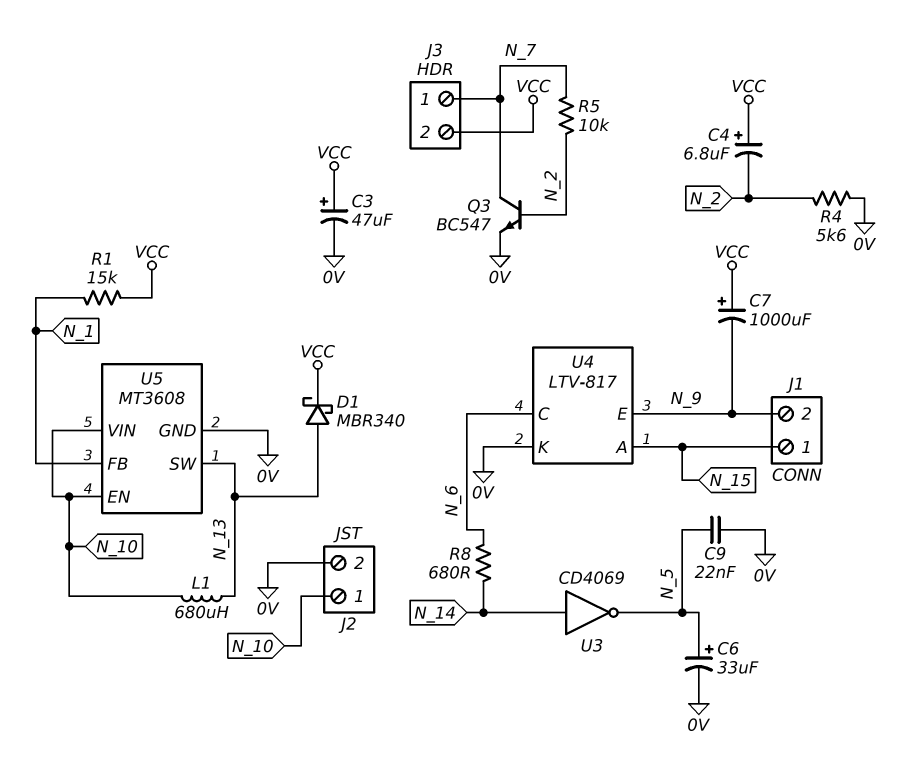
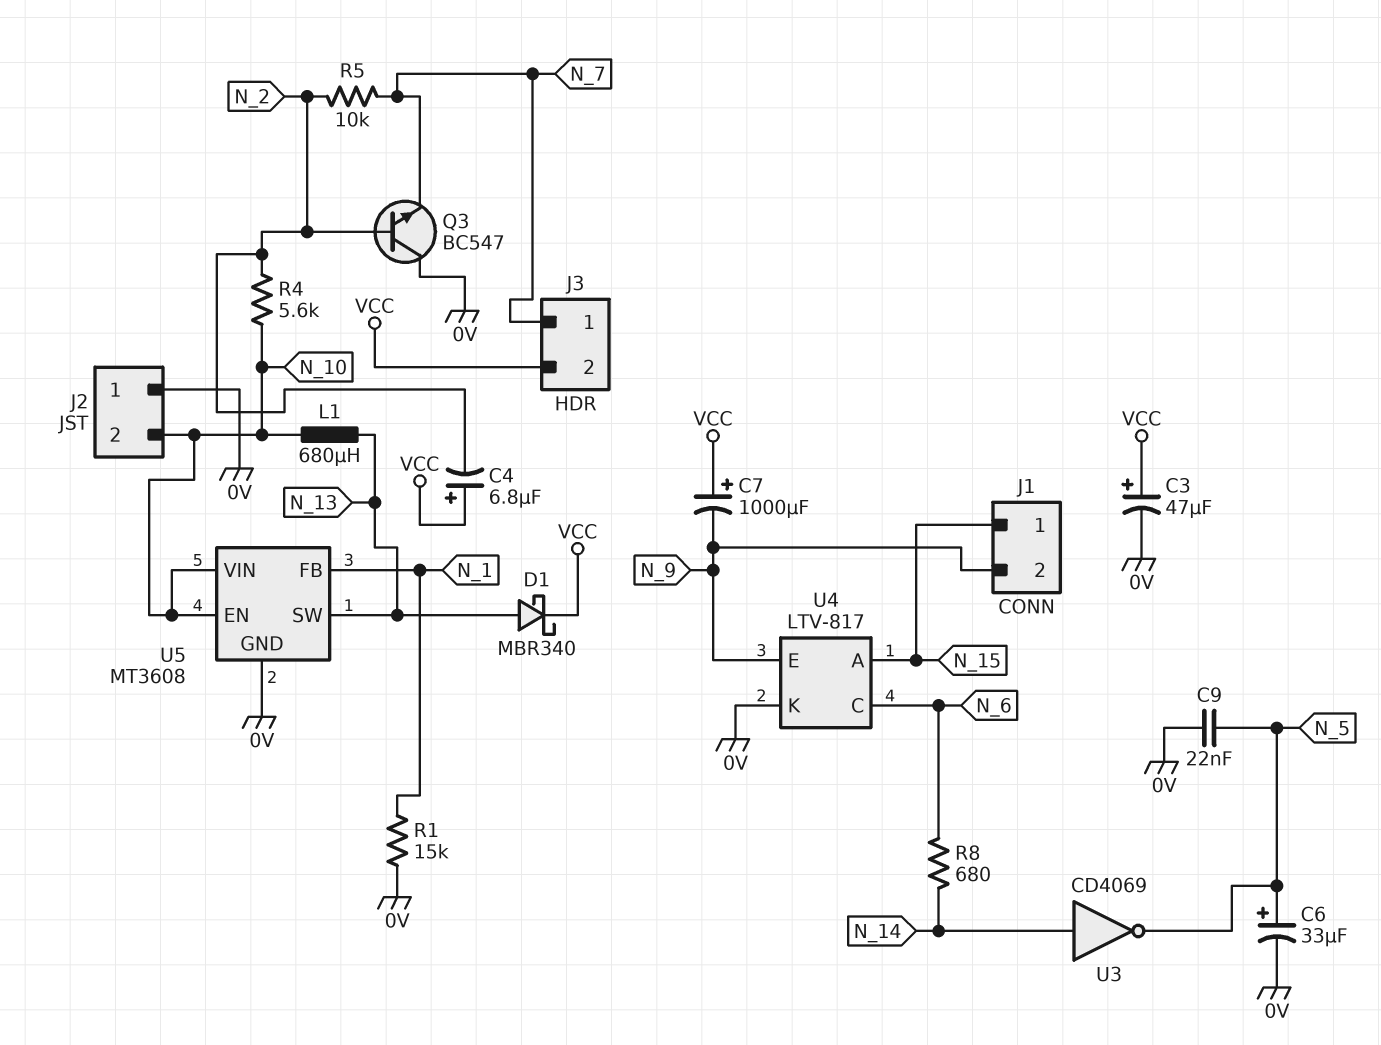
J2 pin 1: N_10 -> 0V
J2 pin 2: 0V -> N_10
Q3: NPN BC547 (B N_2, C N_7, E 0V) -> NPN BC547 (B N_2, C 0V, E N_7)
R1: 15k (N_1, VCC) -> 15k (0V, N_1)
R4: 5.6k (0V, N_2) -> 5.6k (N_2, N_10)

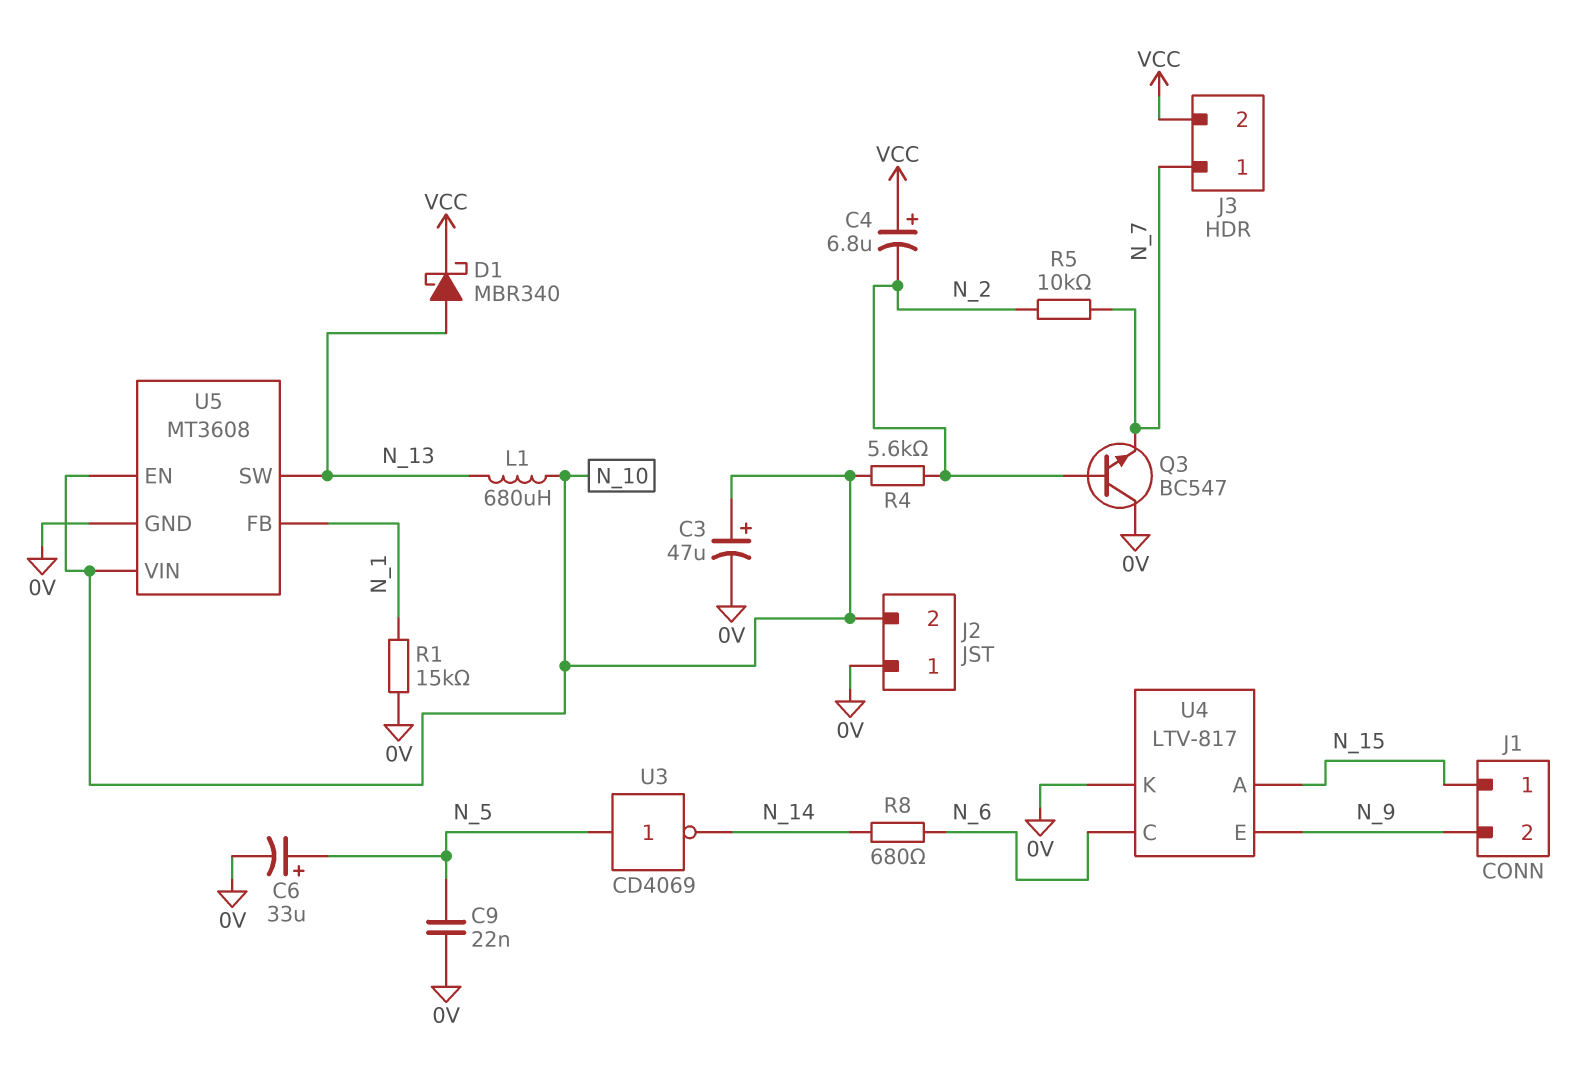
C3: 47uF (plus VCC, minus 0V) -> 47uF (plus N_10, minus 0V)
C7: 1000uF (plus VCC, minus N_9) -> none
U3: NOT CD4069 (in N_14, out N_5) -> NOT CD4069 (in N_5, out N_14)

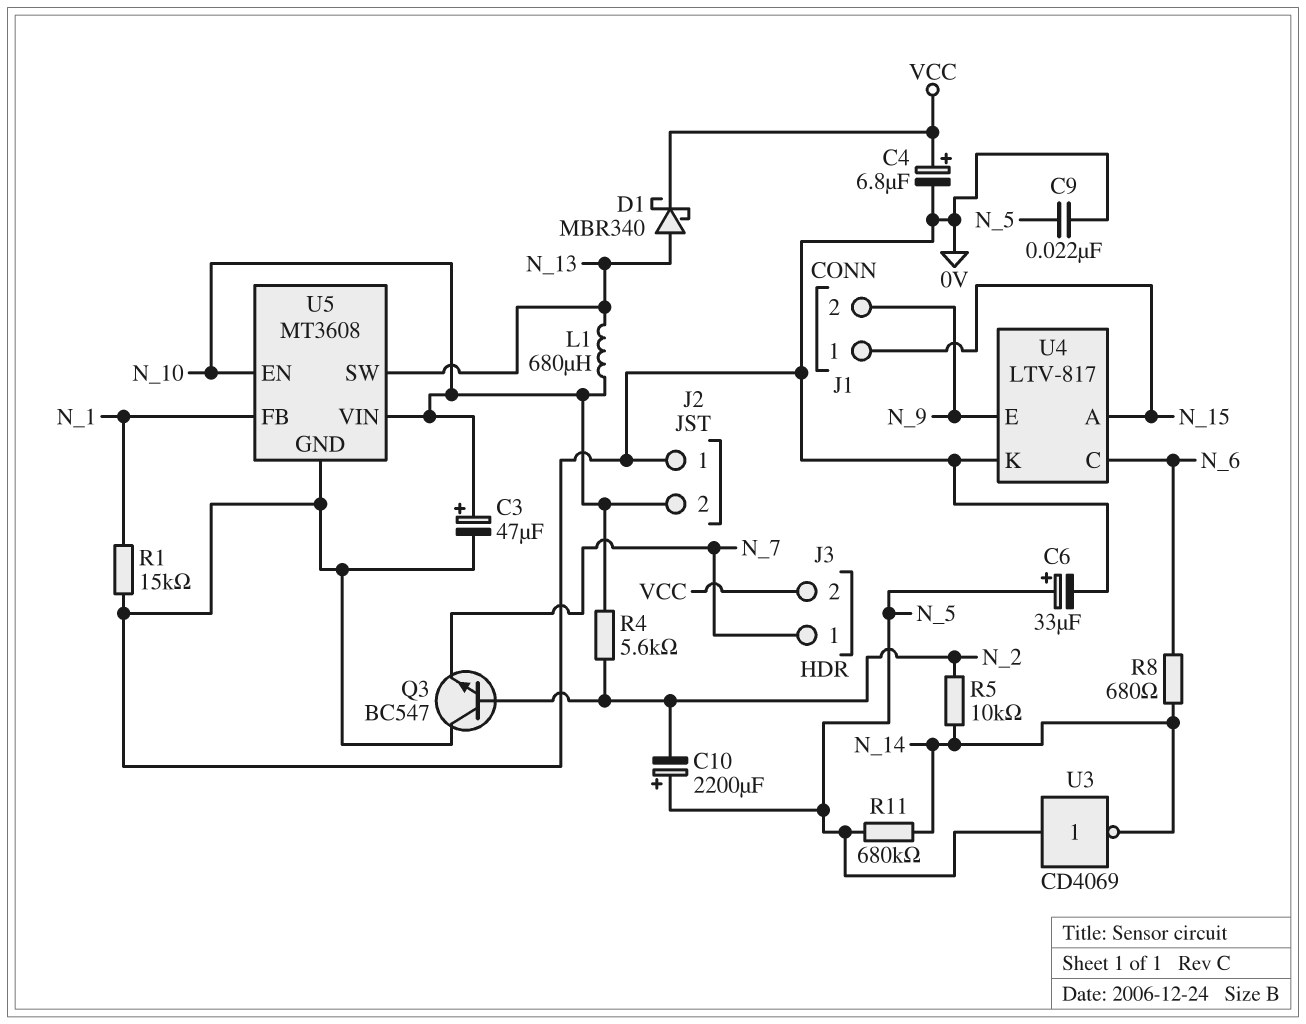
C4: 6.8uF (plus VCC, minus N_2) -> 6.8uF (plus VCC, minus 0V)
C10: none -> 2200uF (plus N_5, minus N_2)
R5: 10k (N_2, N_7) -> 10k (N_2, N_14)
R11: none -> 680k (N_5, N_14)

